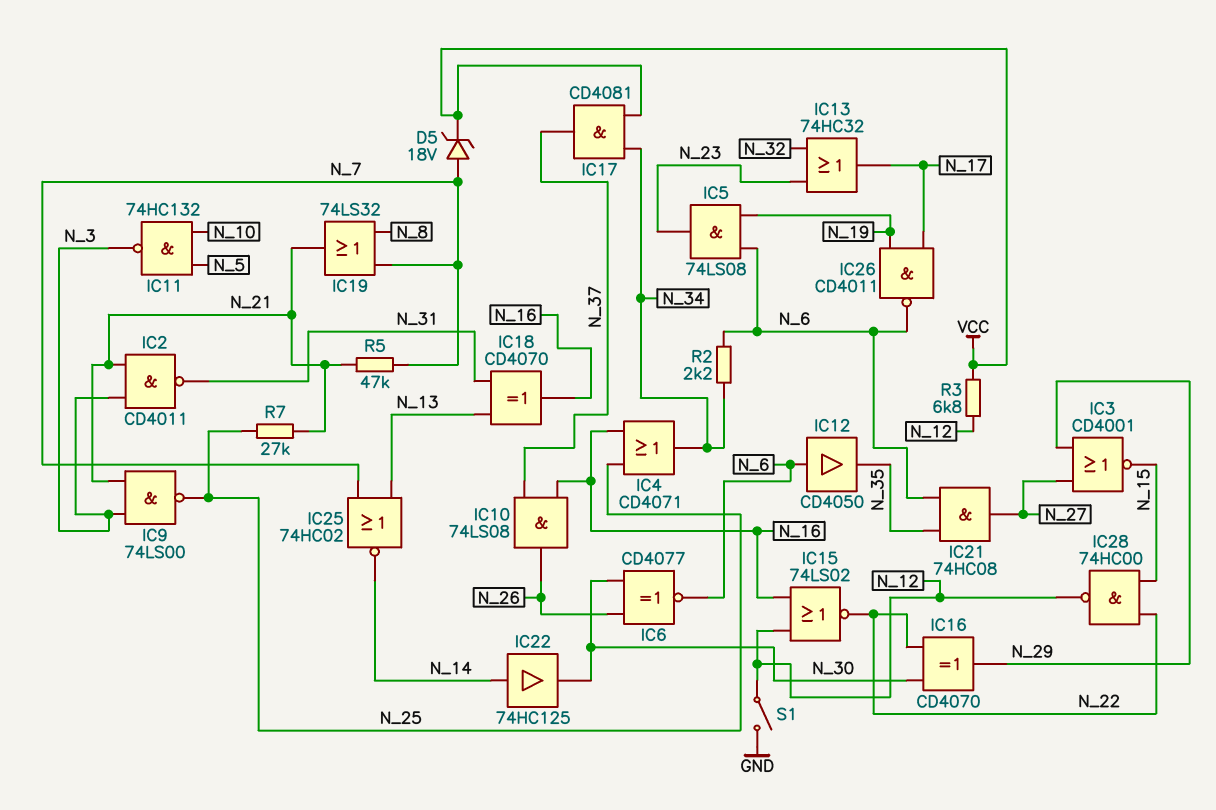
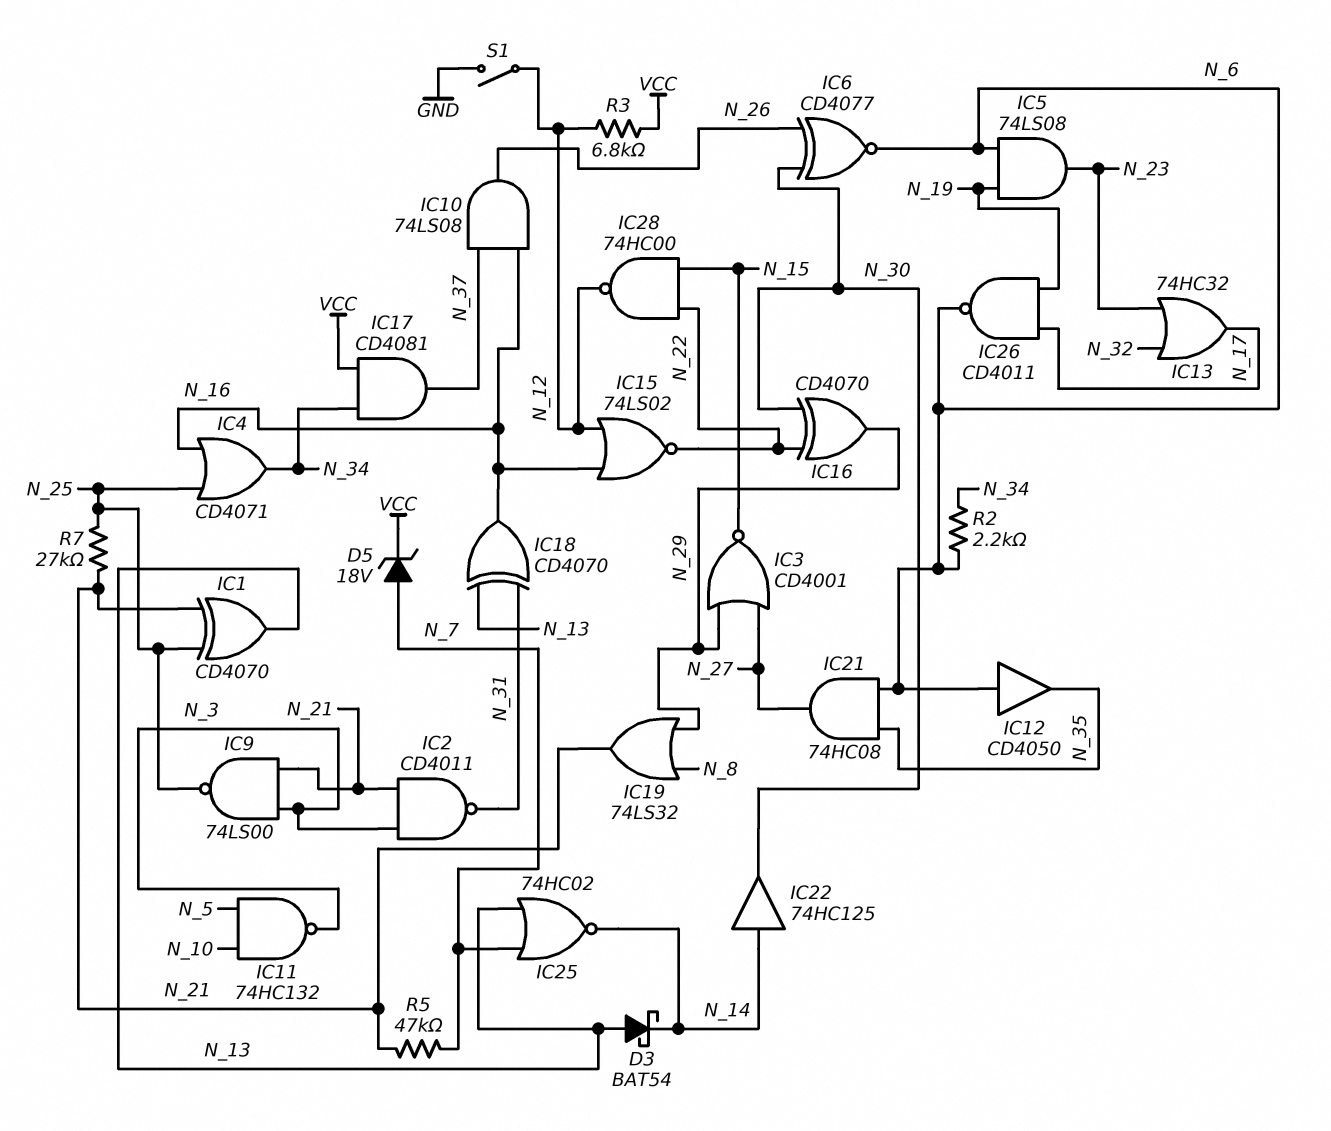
D3: none -> schottky BAT54 (A N_13, K N_14)
IC1: none -> XOR CD4070 (in N_21, in N_25, out N_13)
IC19: OR 74LS32 (in N_7, in N_8, out N_21) -> OR 74LS32 (in N_8, in N_29, out N_21)

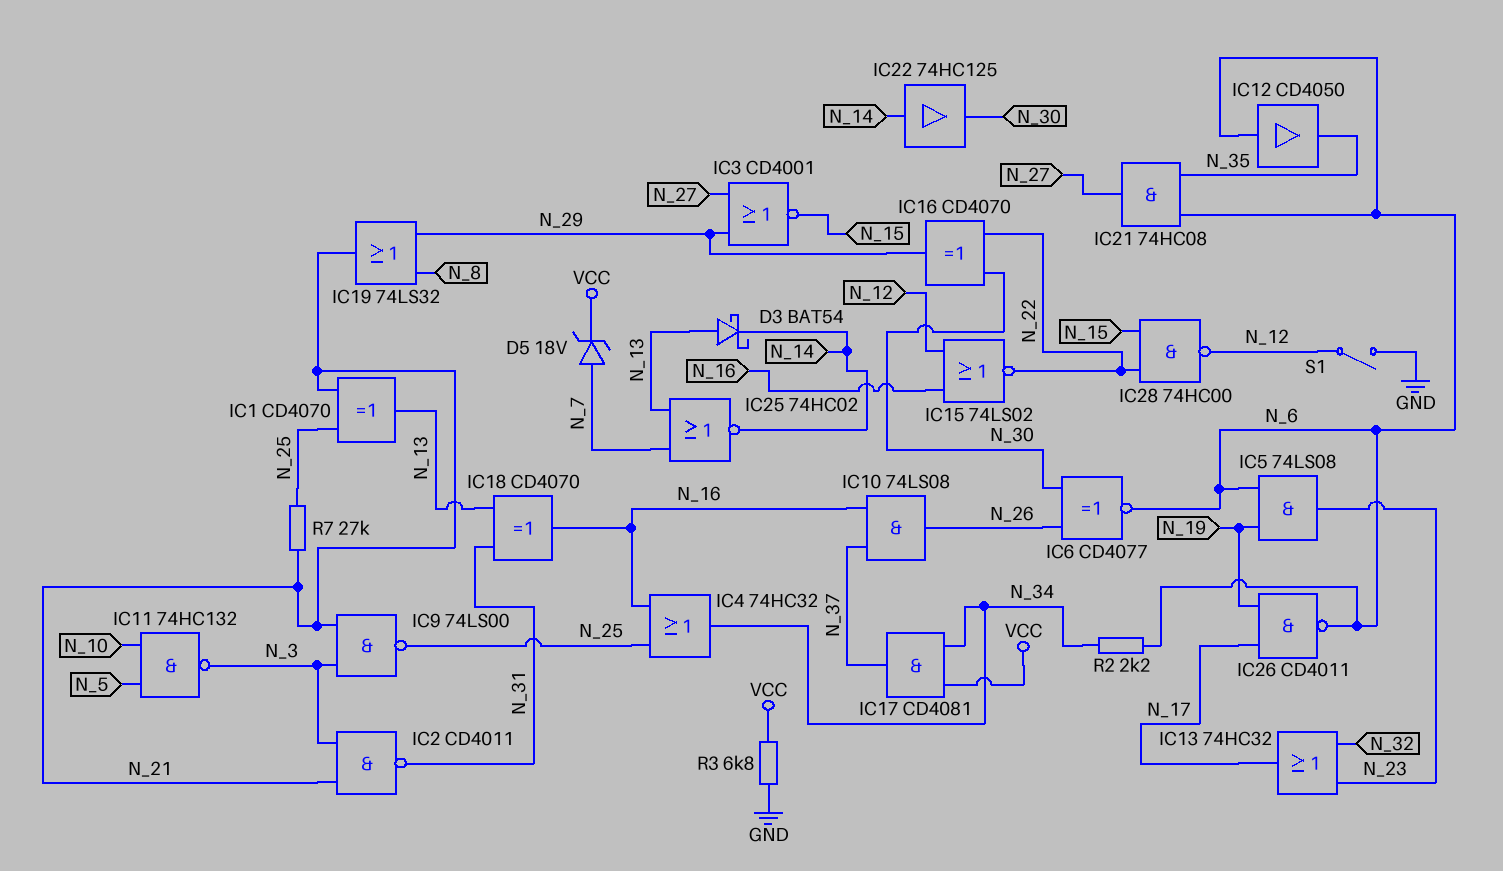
IC4: OR CD4071 (in N_16, in N_25, out N_34) -> OR 74HC32 (in N_16, in N_25, out N_34)
R3: 6.8k (N_12, VCC) -> 6.8k (GND, VCC)
R5: 47k (N_7, N_21) -> none

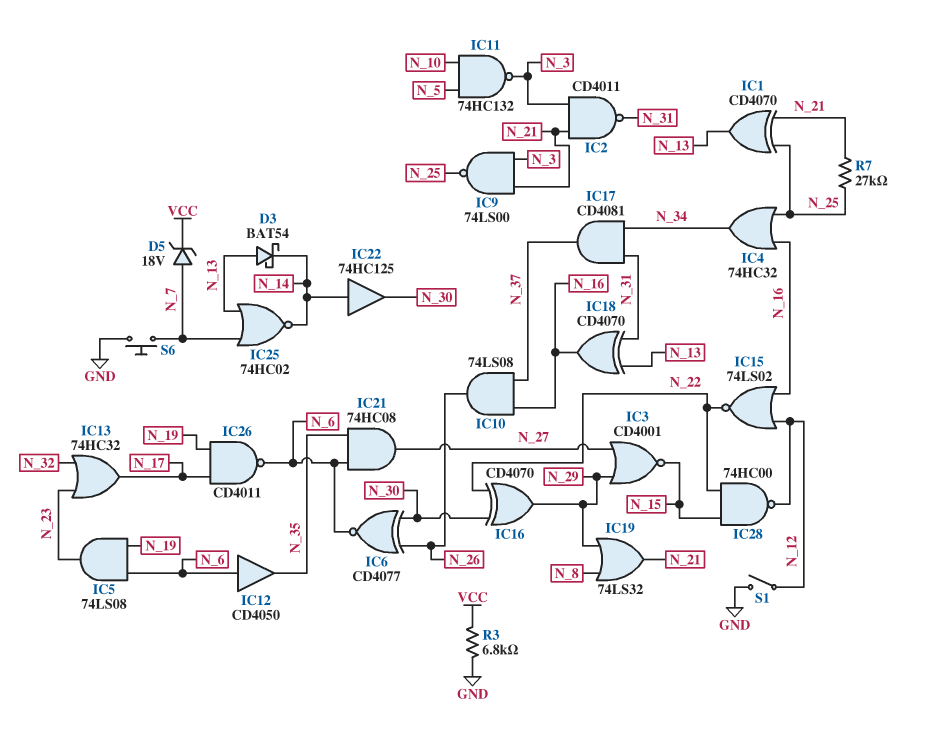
IC17: AND CD4081 (in N_34, in VCC, out N_37) -> AND CD4081 (in N_31, in N_34, out N_37)
R2: 2.2k (N_6, N_34) -> none
S6: none -> button (GND, N_7)

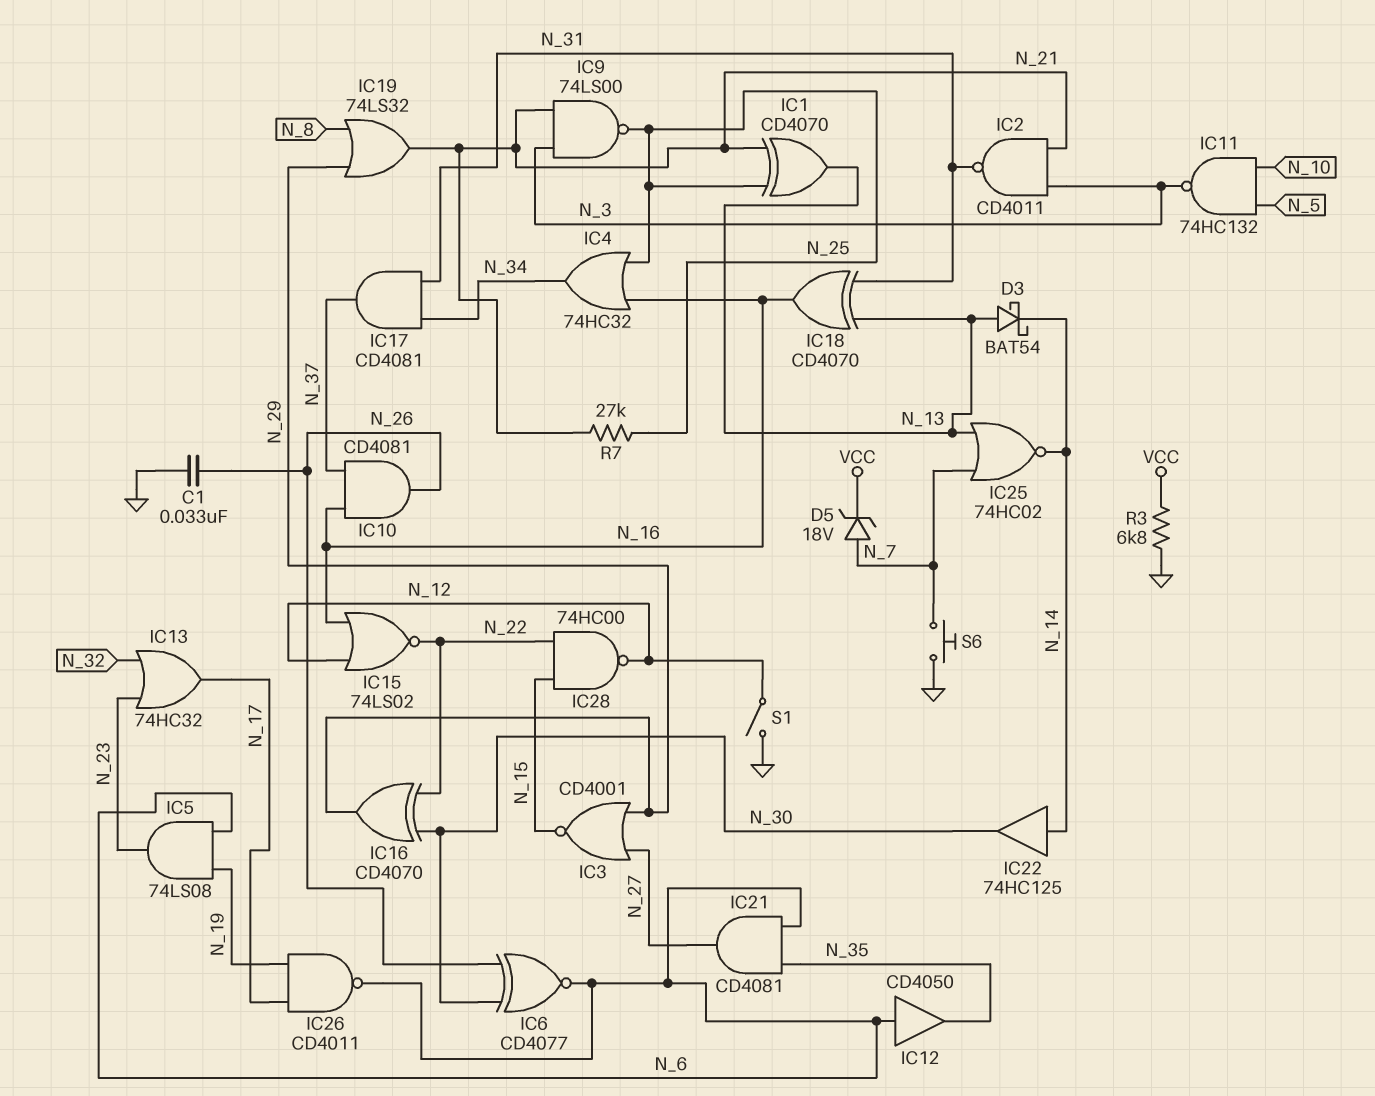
C1: none -> 33nF (GND, N_26)
IC10: AND 74LS08 (in N_16, in N_37, out N_26) -> AND CD4081 (in N_16, in N_37, out N_26)
IC21: AND 74HC08 (in N_6, in N_35, out N_27) -> AND CD4081 (in N_6, in N_35, out N_27)

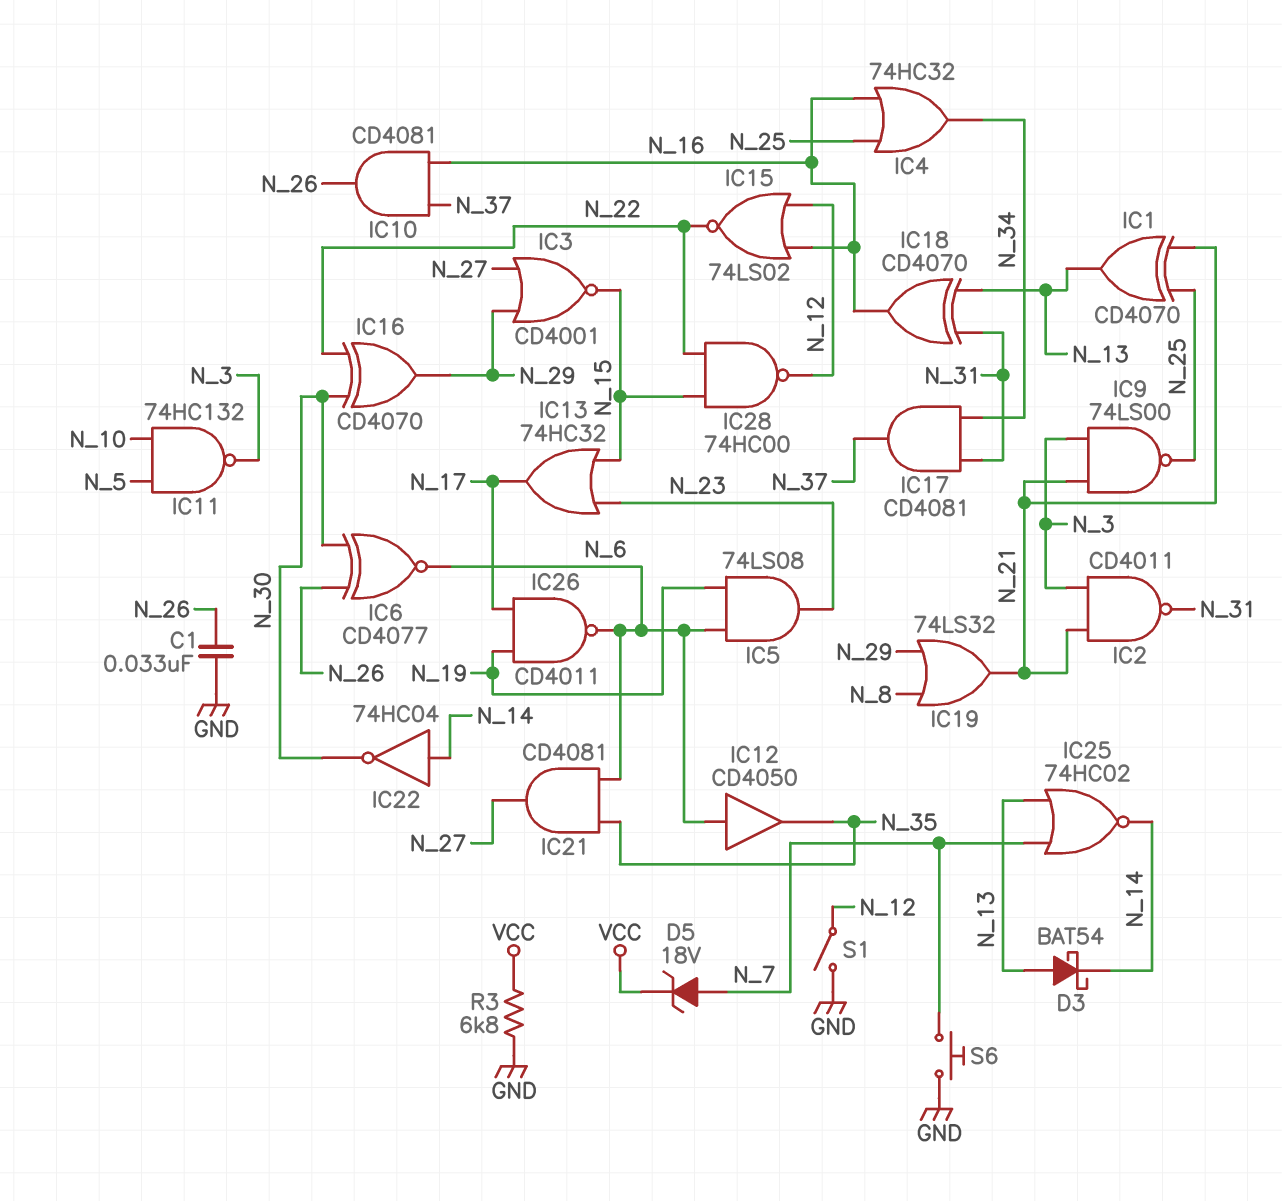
IC13: OR 74HC32 (in N_23, in N_32, out N_17) -> OR 74HC32 (in N_15, in N_23, out N_17)
IC22: buffer 74HC125 (in N_14, out N_30) -> NOT 74HC04 (in N_14, out N_30)
R7: 27k (N_21, N_25) -> none

